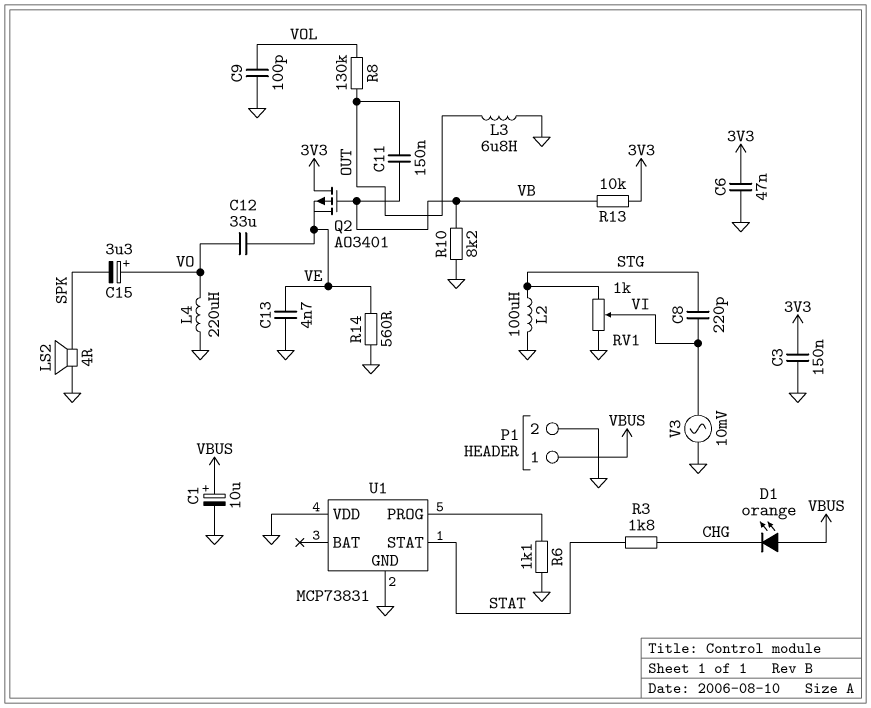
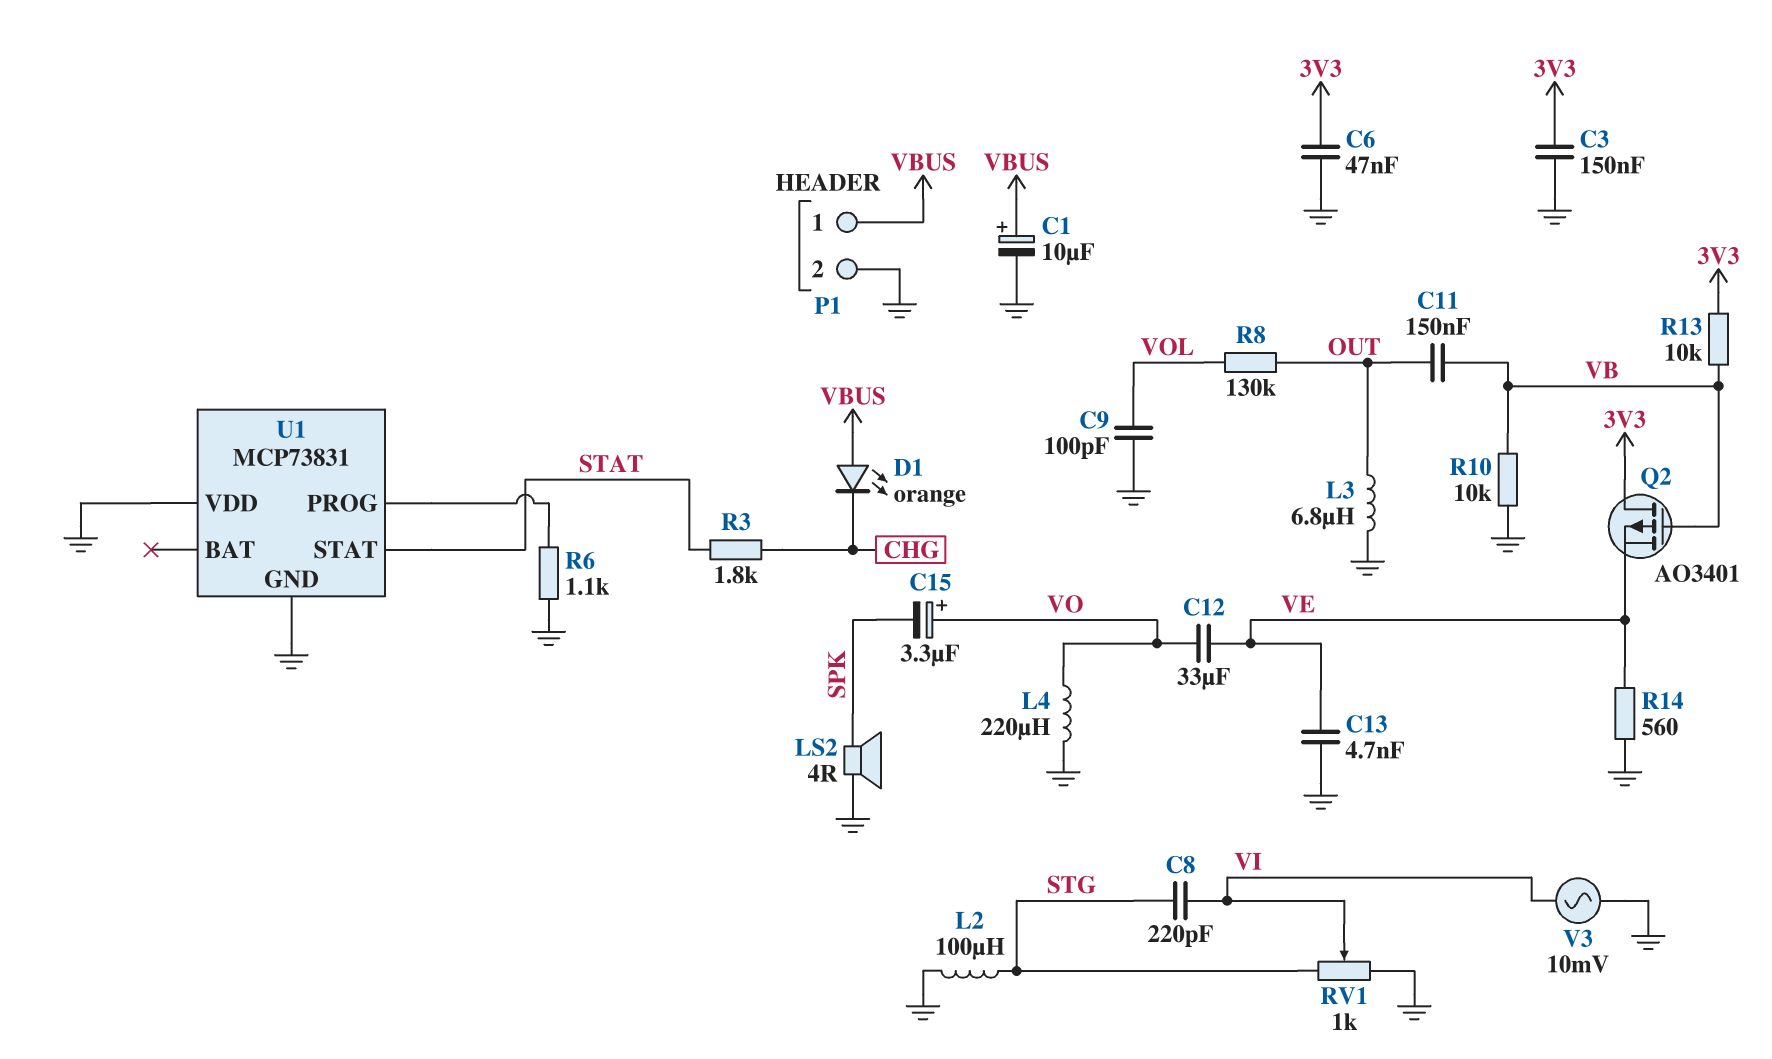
R10: 8.2k (GND, VB) -> 10k (GND, VB)

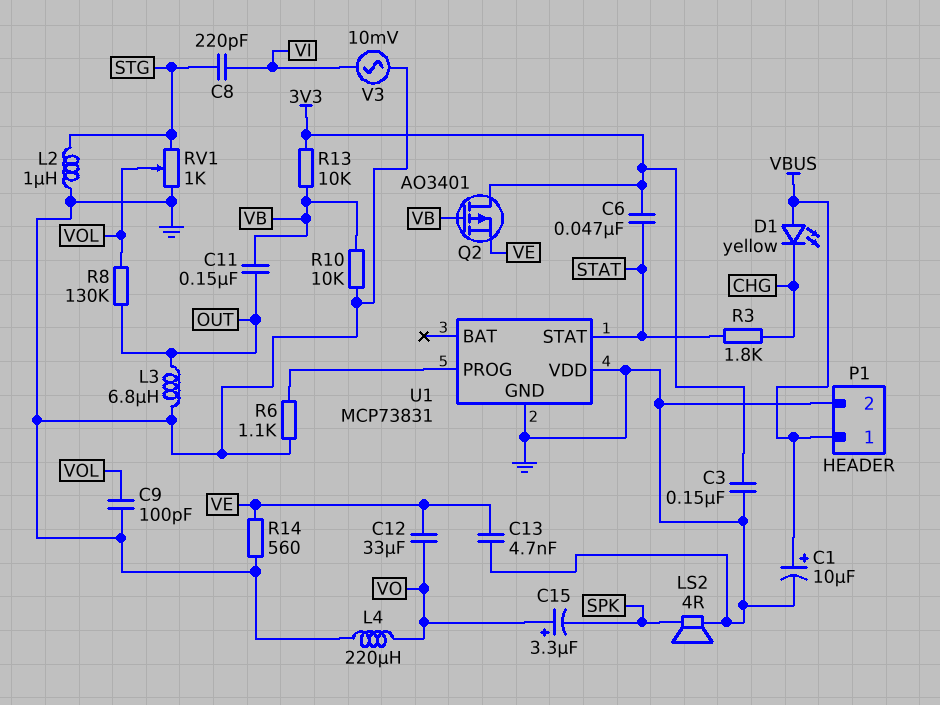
C6: 47nF (3V3, GND) -> 47nF (3V3, STAT)
D1: LED orange (A VBUS, K CHG) -> LED yellow (A VBUS, K CHG)
L2: 100uH (GND, STG) -> 1uH (GND, STG)
RV1: 1k (GND, STG, wiper VI) -> 1k (GND, STG, wiper VOL)

